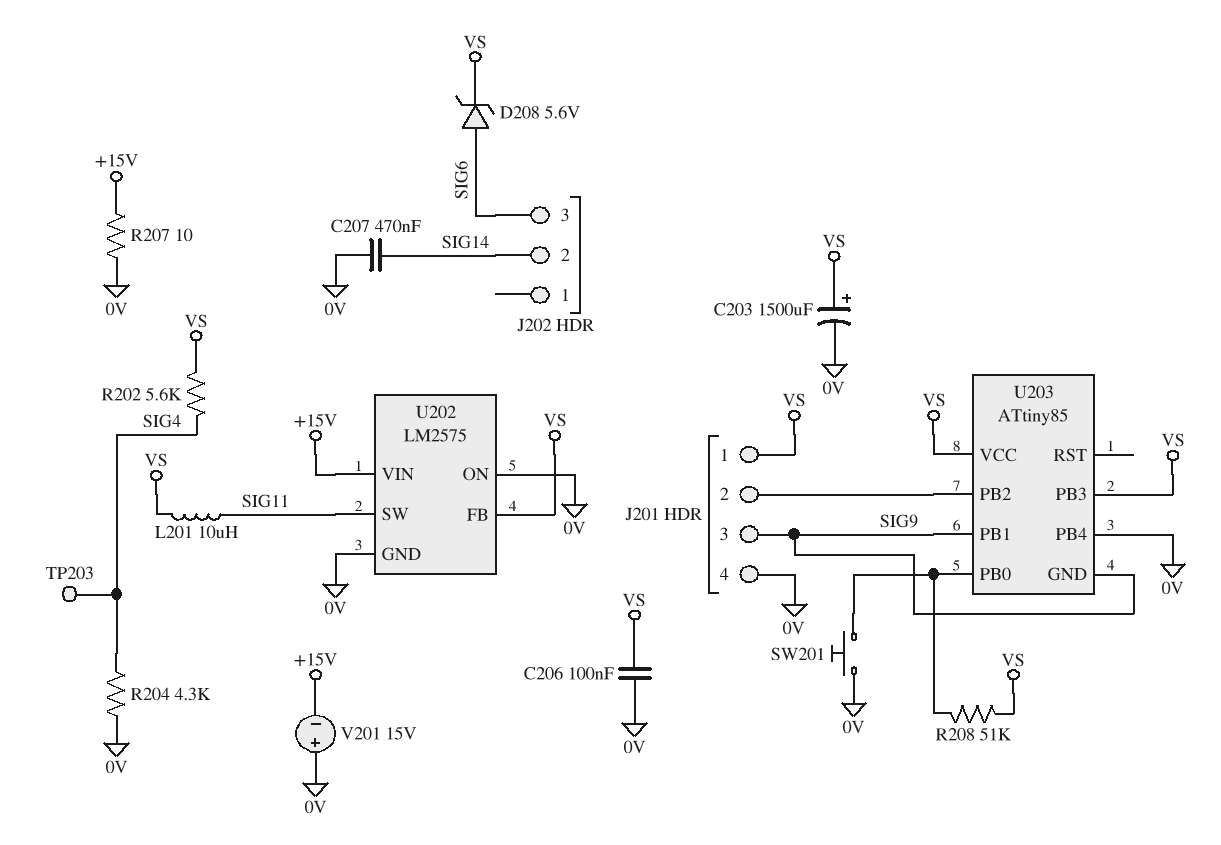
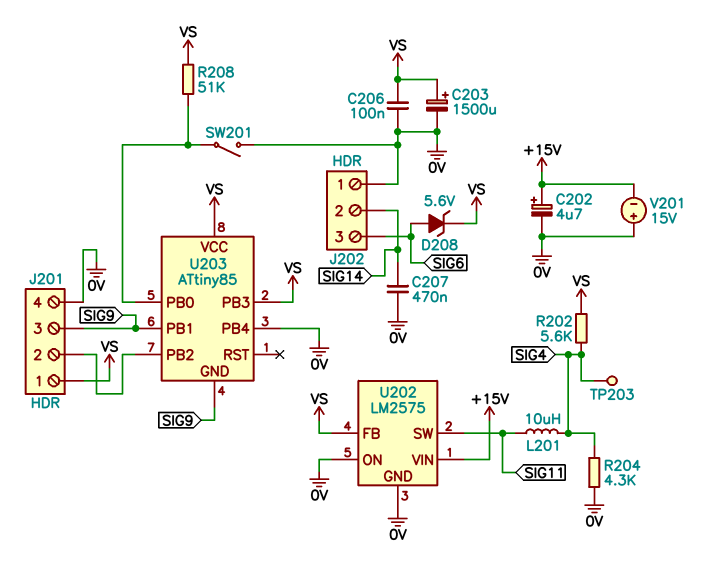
C202: none -> 4.7uF (plus +15V, minus 0V)
J202 pin 1: none -> 0V
L201: 10uH (SIG11, VS) -> 10uH (SIG4, SIG11)
R207: 10 (+15V, 0V) -> none
SW201: button (0V, U203/PB0) -> switch (0V, U203/PB0)

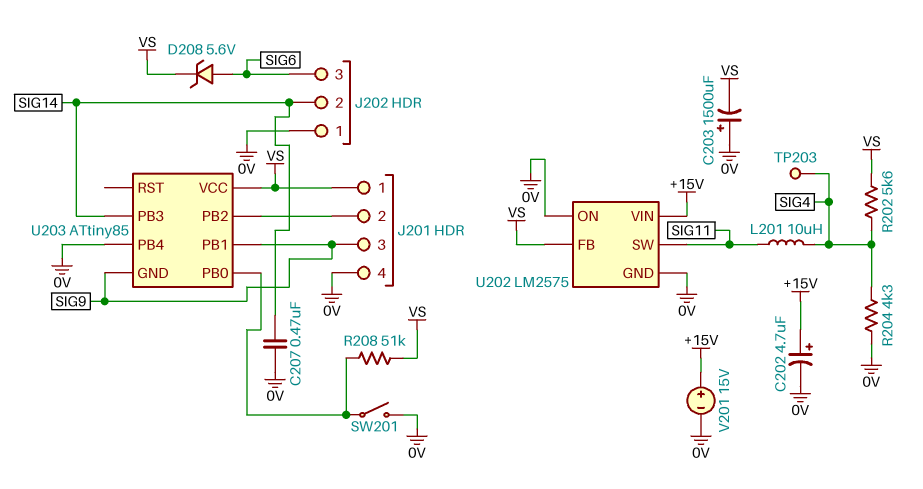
C203: 1500uF (plus VS, minus 0V) -> 1500uF (plus 0V, minus VS)
C206: 100nF (0V, VS) -> none
U203 pin PB3: VS -> SIG14
V201: 15V (plus 0V, minus +15V) -> 15V (plus +15V, minus 0V)

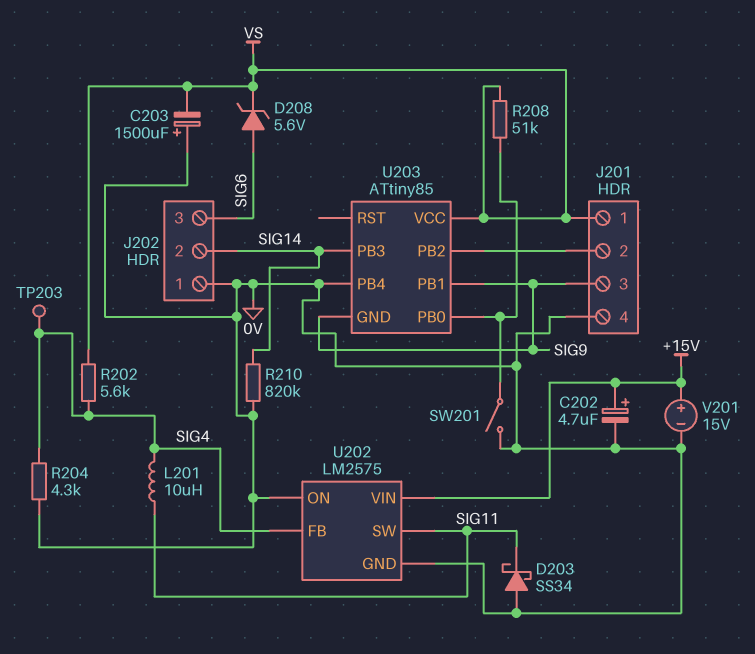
C207: 470nF (0V, SIG14) -> none
D203: none -> schottky SS34 (A 0V, K SIG11)
R210: none -> 820k (0V, SIG14)
U202 pin FB: VS -> SIG4

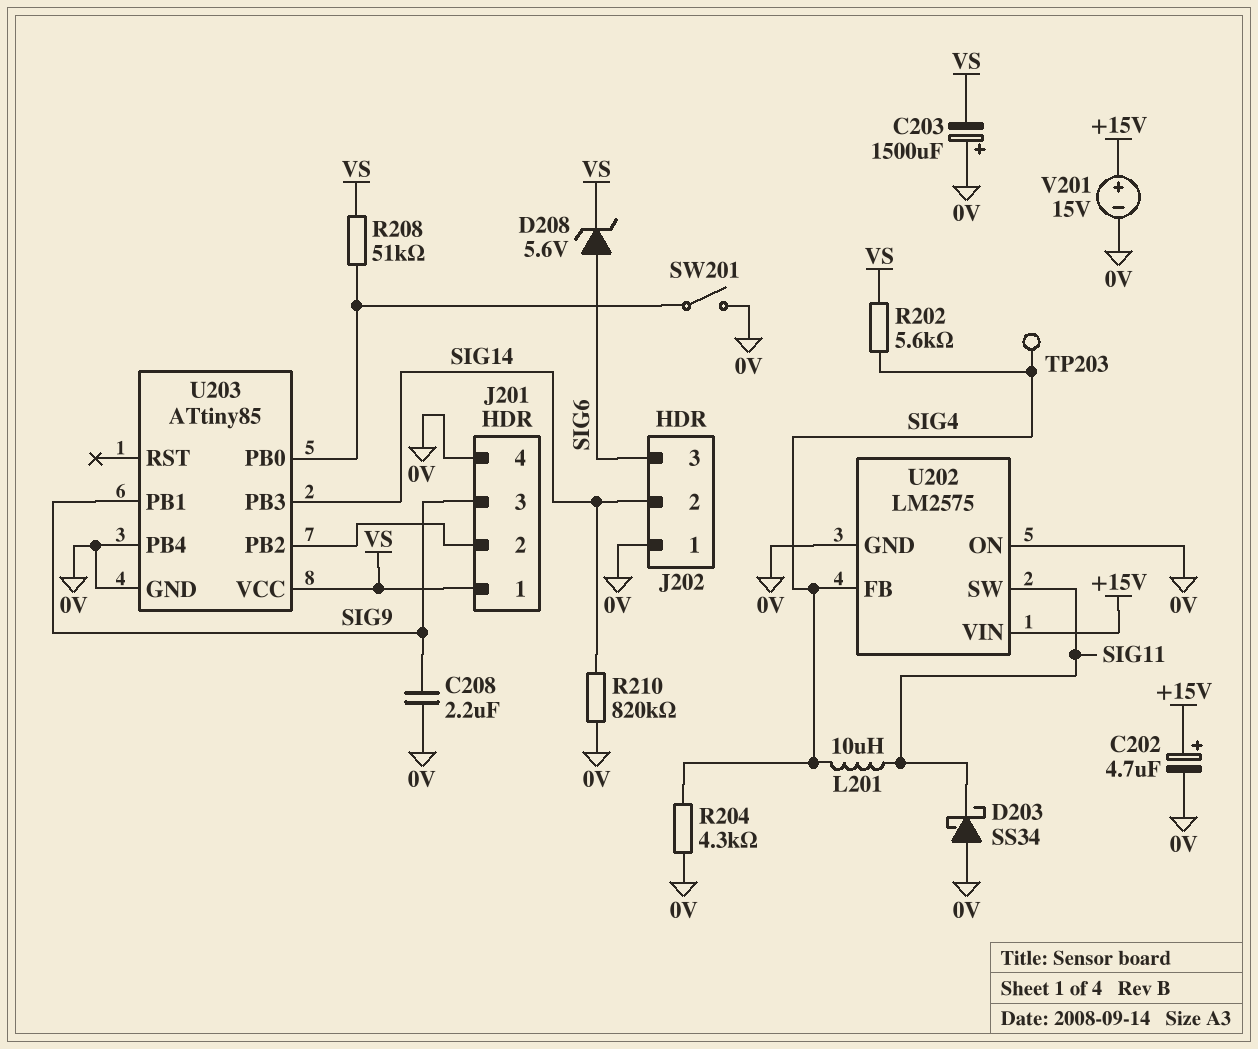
C208: none -> 2.2uF (0V, SIG9)
U203 pin GND: SIG9 -> 0V

